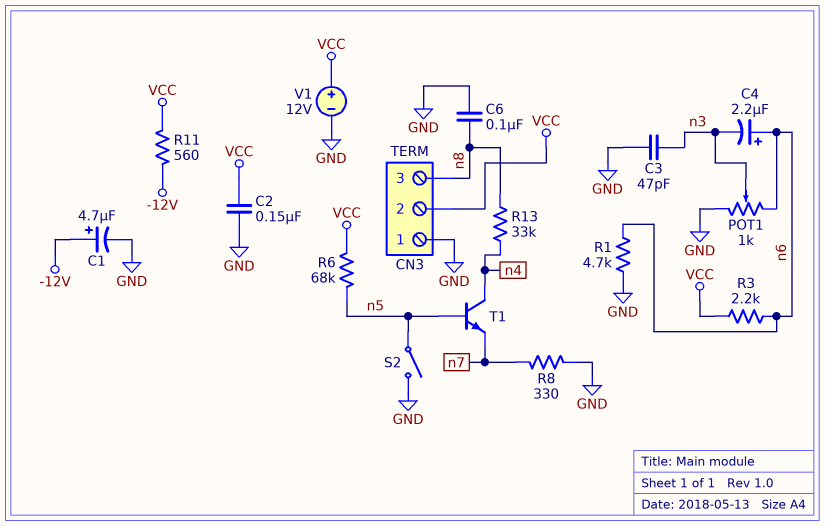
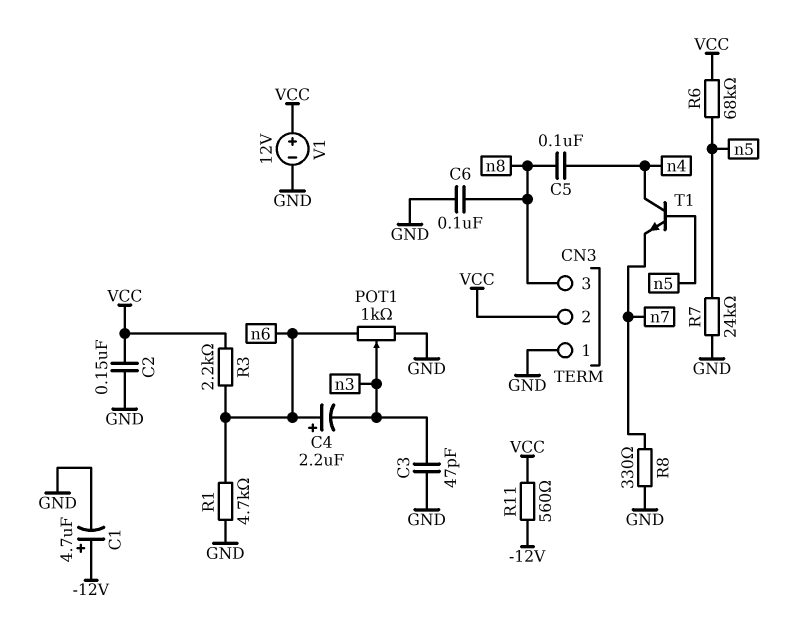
C5: none -> 100nF (n4, n8)
R7: none -> 24k (GND, n5)
R13: 33k (n4, n8) -> none
S2: switch (GND, n5) -> none

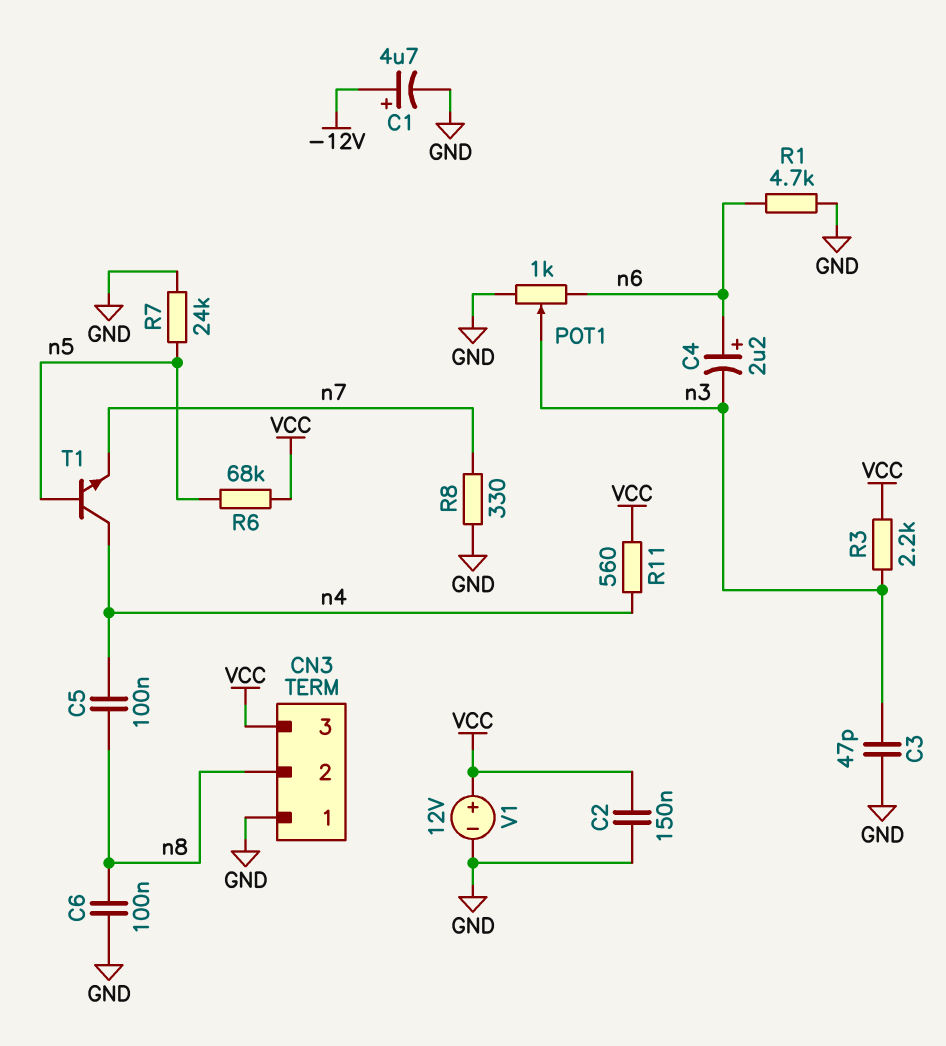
CN3 pin 2: VCC -> n8
CN3 pin 3: n8 -> VCC
R3: 2.2k (VCC, n6) -> 2.2k (VCC, n3)
R11: 560 (-12V, VCC) -> 560 (VCC, n4)

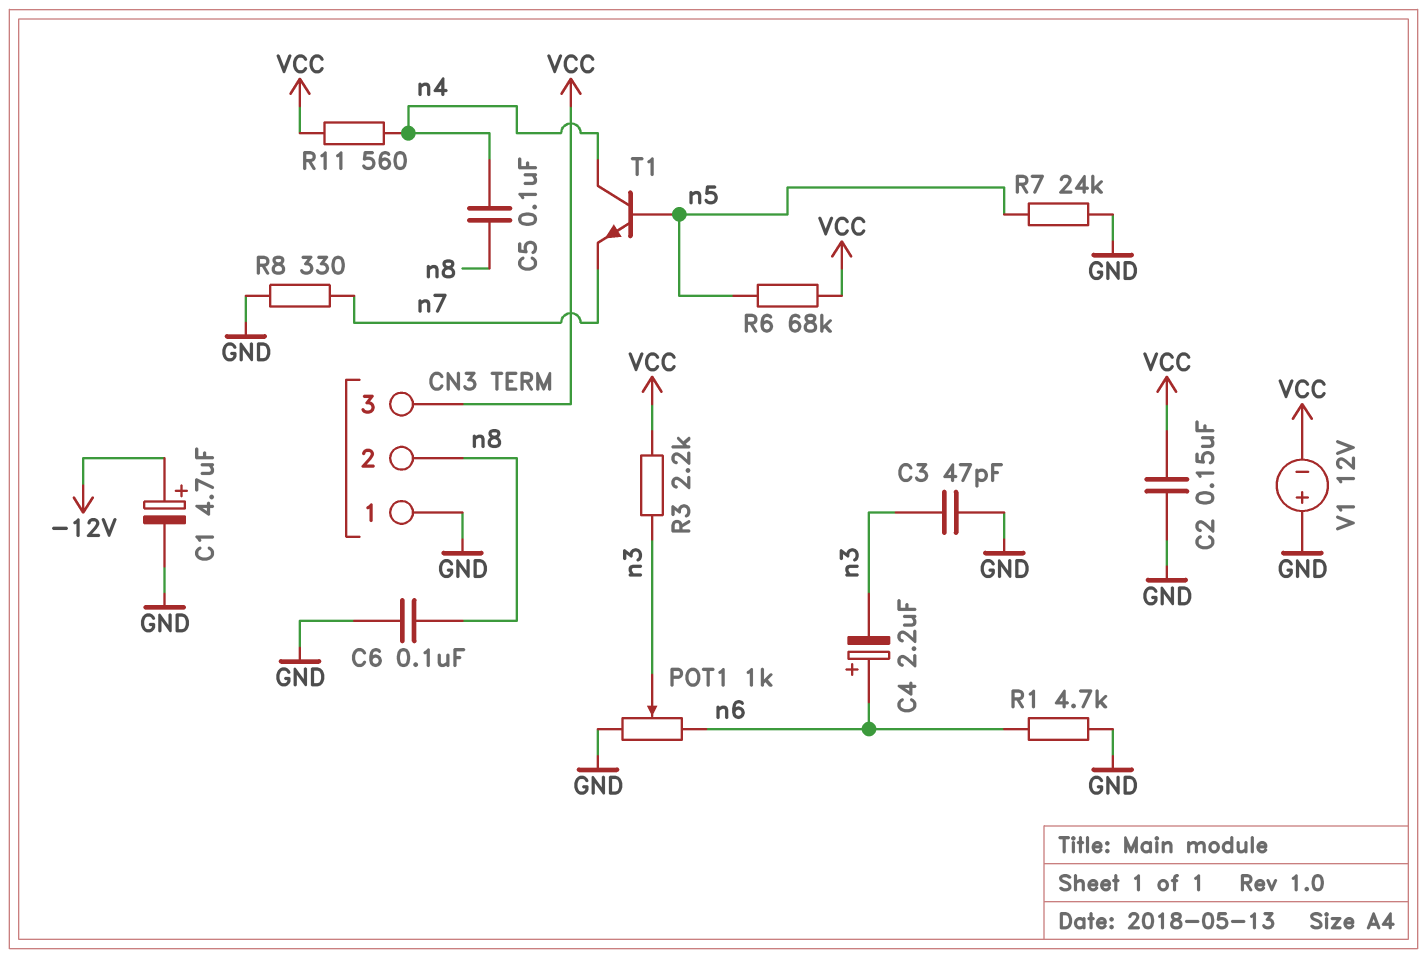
V1: 12V (plus VCC, minus GND) -> 12V (plus GND, minus VCC)

